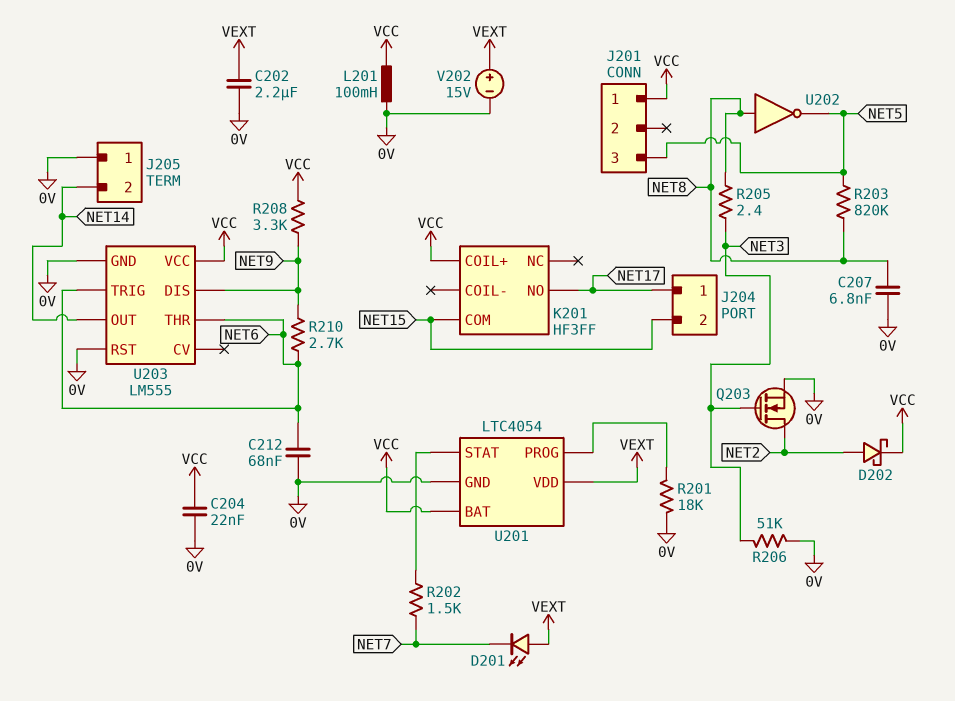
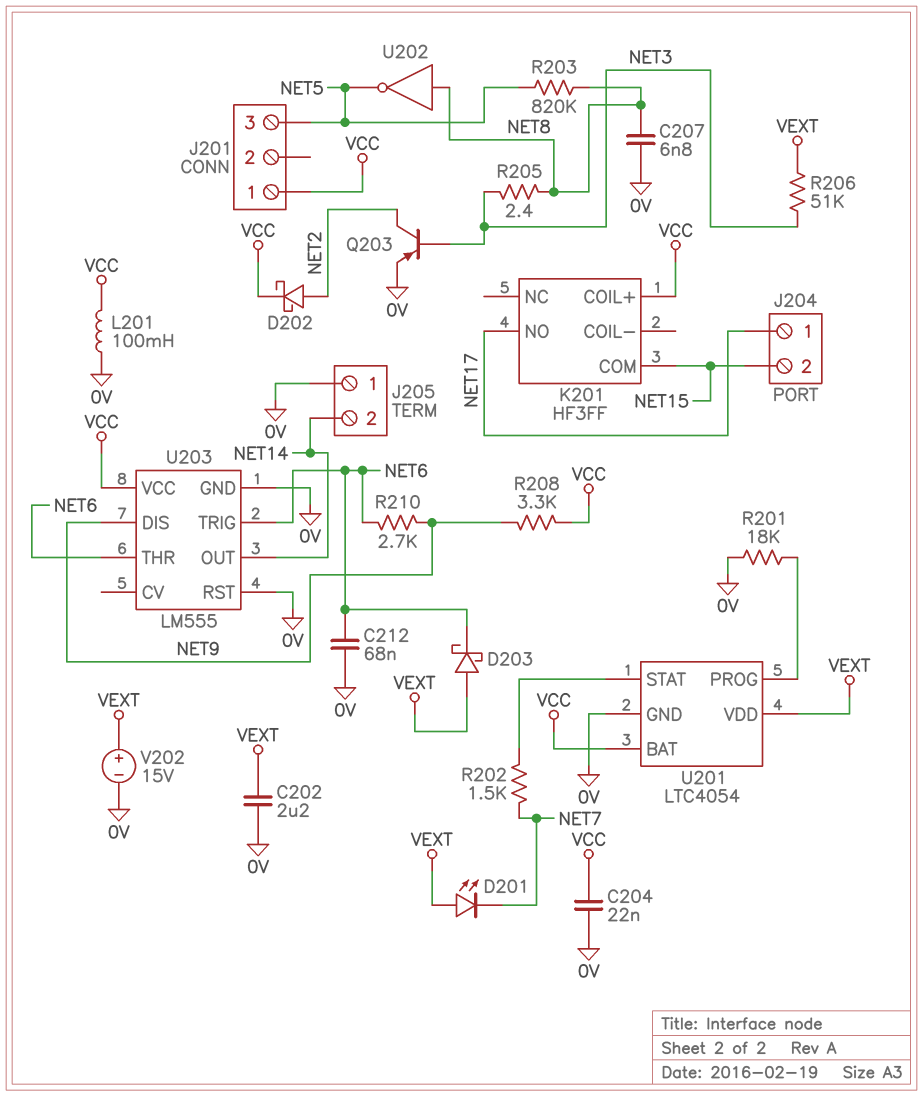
D203: none -> schottky (A VEXT, K NET6)
Q203: NMOS (G NET3, D NET2, S 0V) -> PNP (B NET3, C NET2, E 0V)
R206: 51k (0V, NET3) -> 51k (NET3, VEXT)

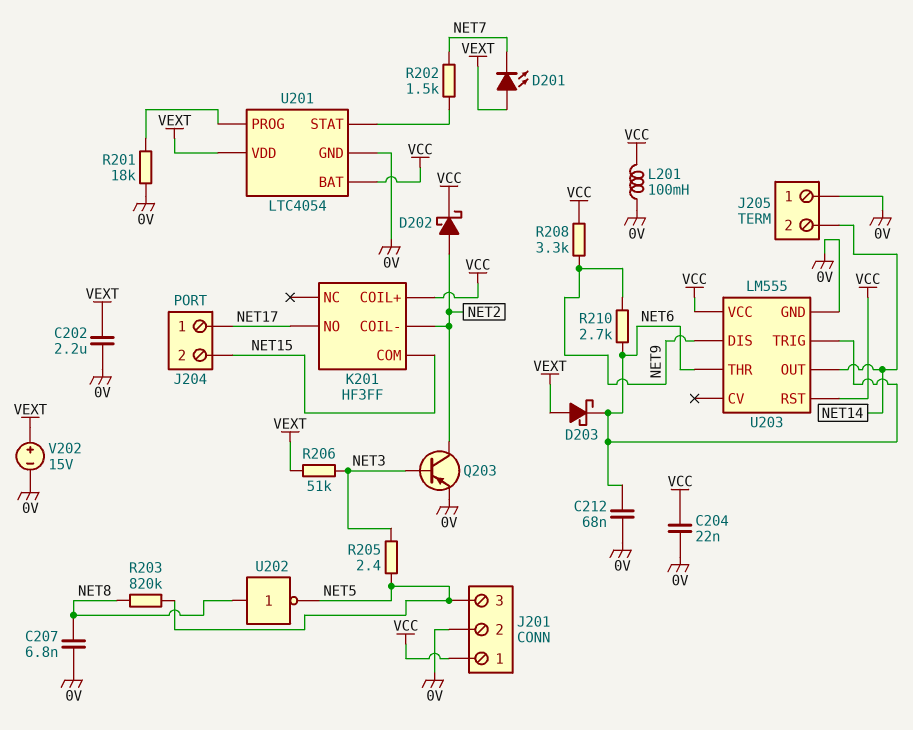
J201 pin 2: none -> 0V
K201 pin COIL-: none -> NET2
R205: 2.4 (NET3, NET8) -> 2.4 (NET3, NET5)
U203 pin RST: 0V -> VCC

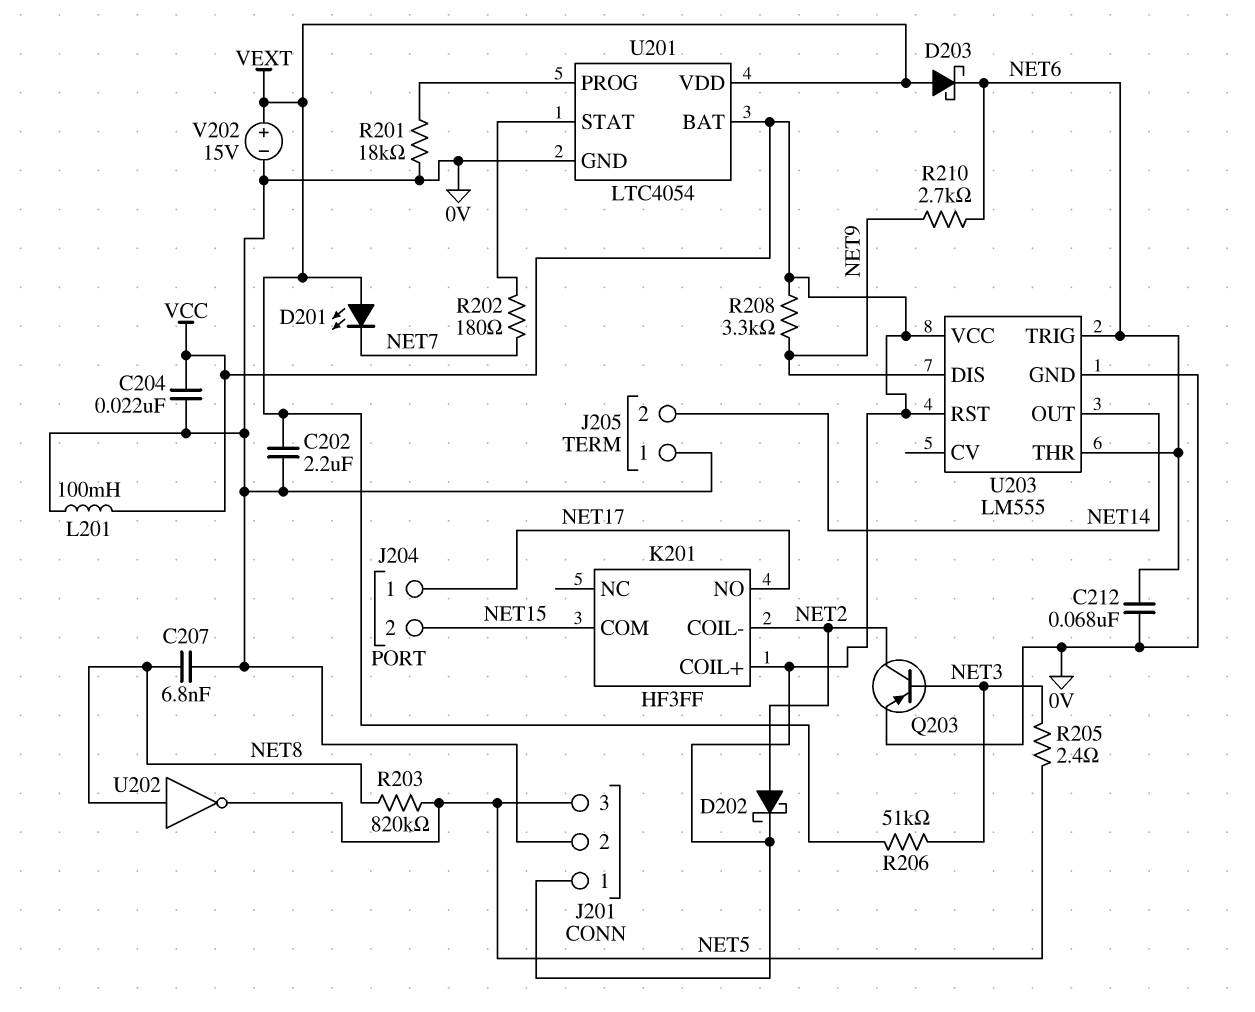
R202: 1.5k (NET7, U201/STAT) -> 180 (NET7, U201/STAT)

